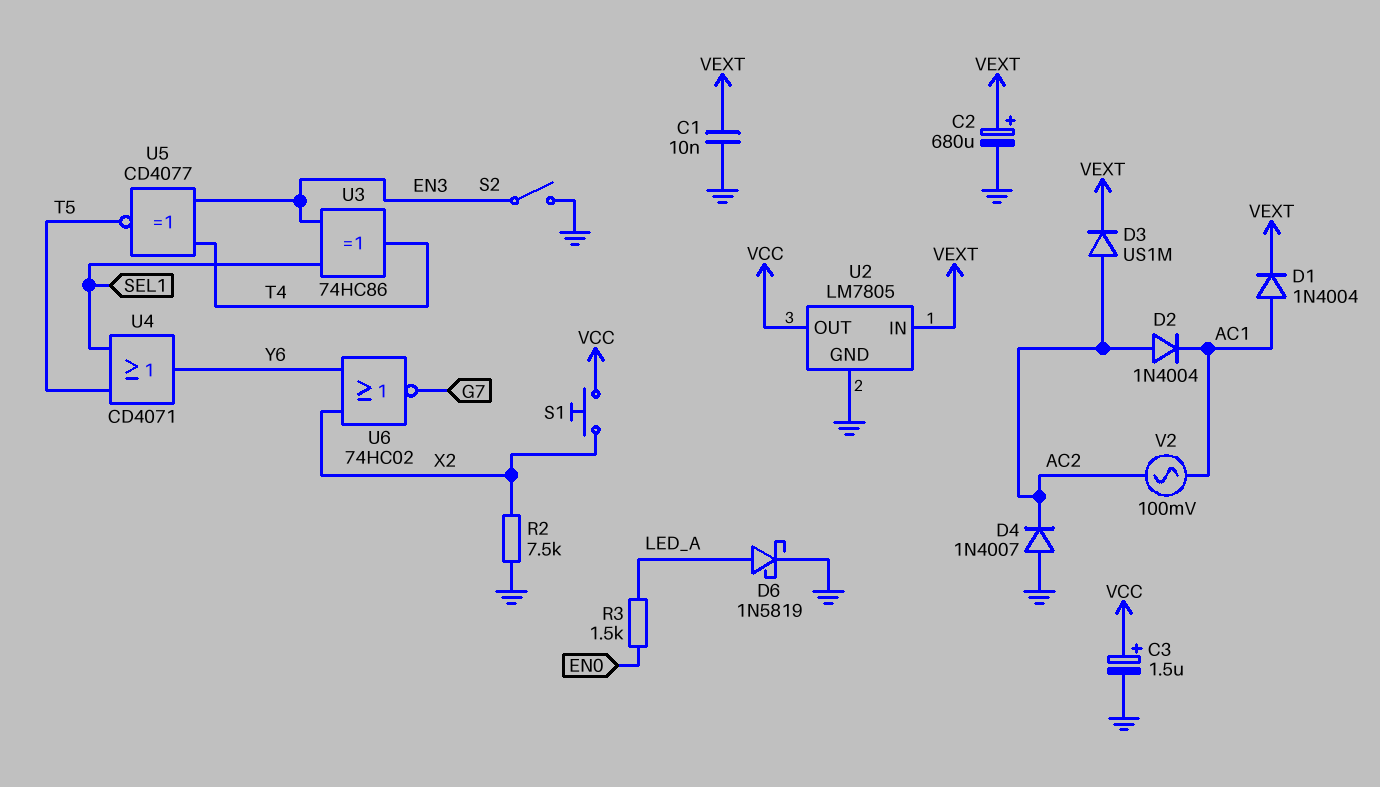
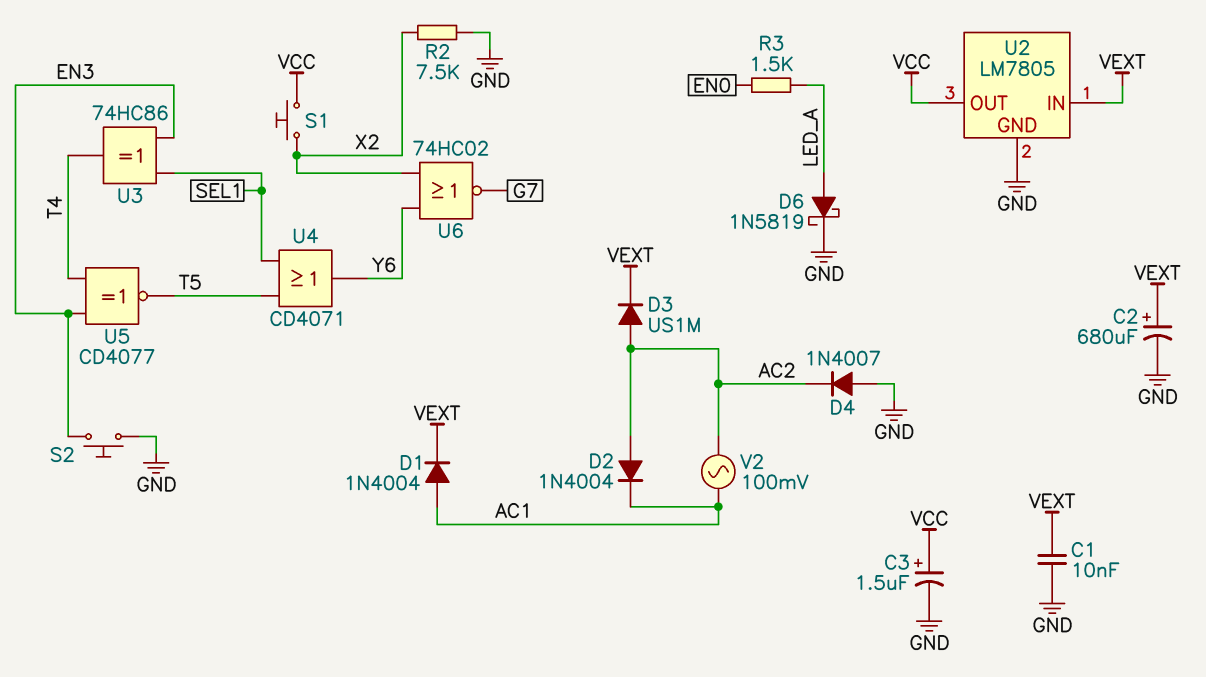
S2: switch (EN3, GND) -> button (EN3, GND)

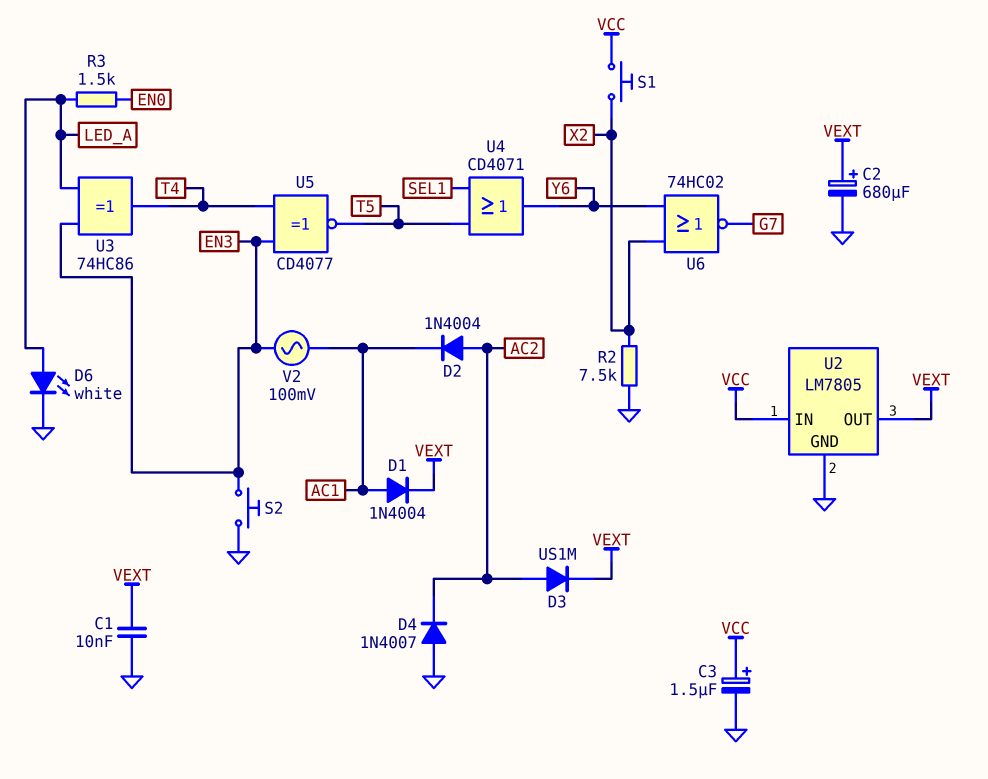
D6: schottky 1N5819 (A LED_A, K GND) -> LED white (A LED_A, K GND)
U2 pin IN: VEXT -> VCC
U2 pin OUT: VCC -> VEXT
U3: XOR 74HC86 (in EN3, in SEL1, out T4) -> XOR 74HC86 (in EN3, in LED_A, out T4)
V2: AC 100mV (AC1, AC2) -> AC 100mV (AC1, EN3)

